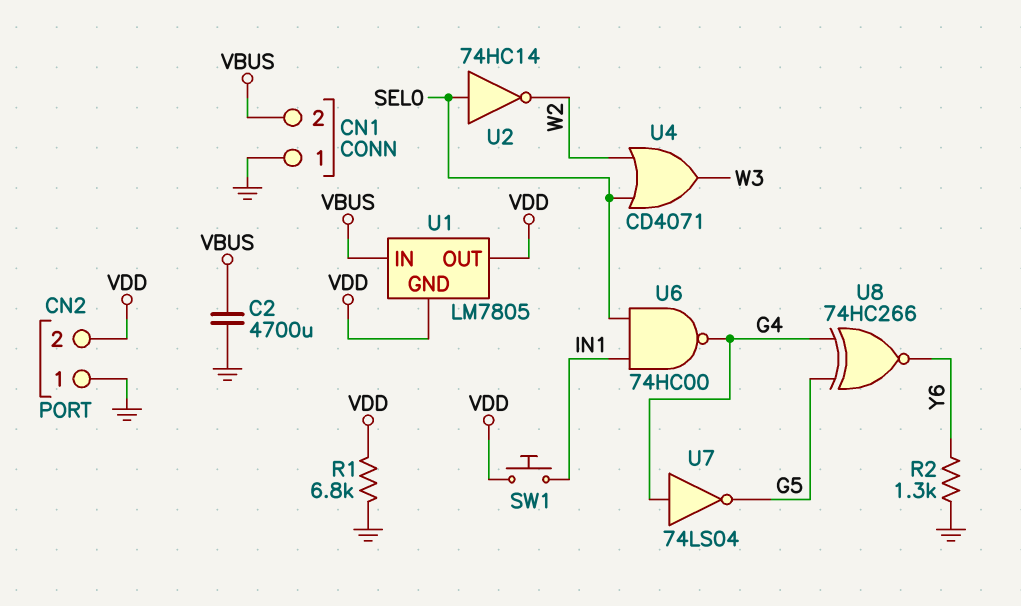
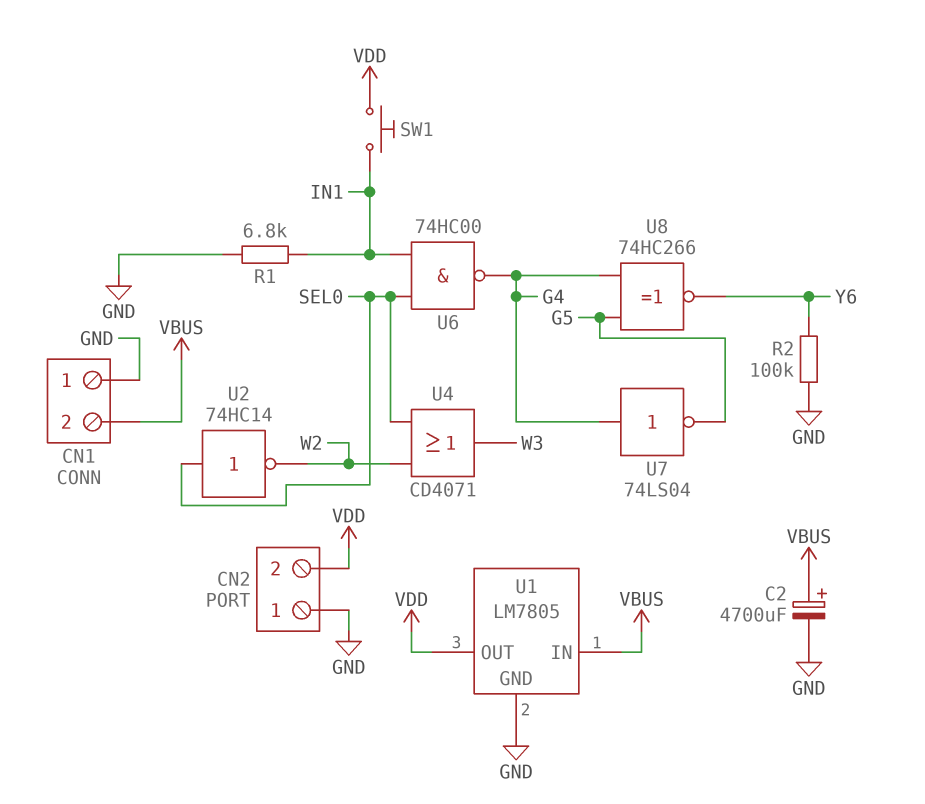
C2: 4700uF (GND, VBUS) -> 4700uF (plus VBUS, minus GND)
R1: 6.8k (GND, VDD) -> 6.8k (GND, IN1)
R2: 1.3k (GND, Y6) -> 100k (GND, Y6)
U1 pin GND: VDD -> GND

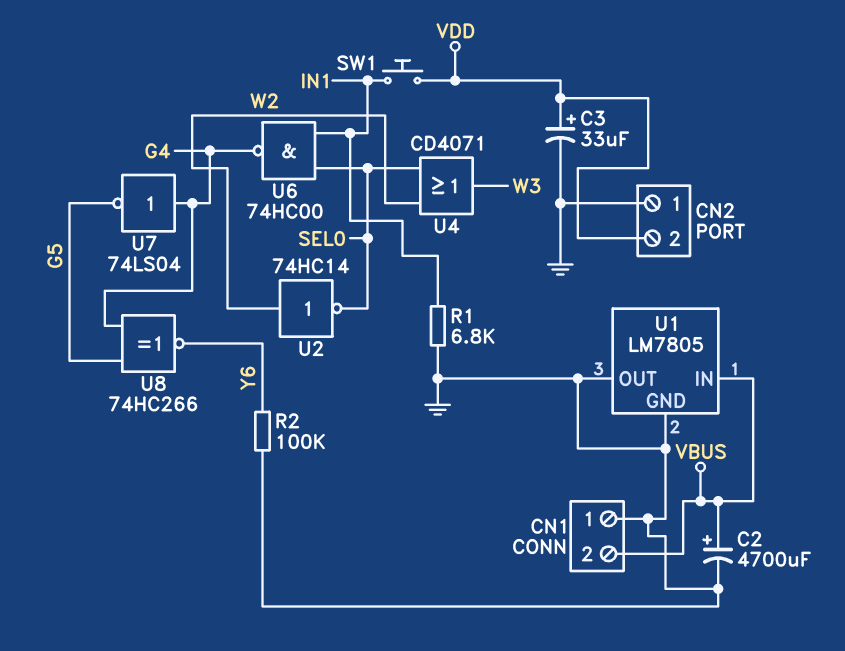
C3: none -> 33uF (plus VDD, minus GND)
U1 pin OUT: VDD -> GND
U2: NOT 74HC14 (in SEL0, out W2) -> NOT 74HC14 (in W2, out SEL0)

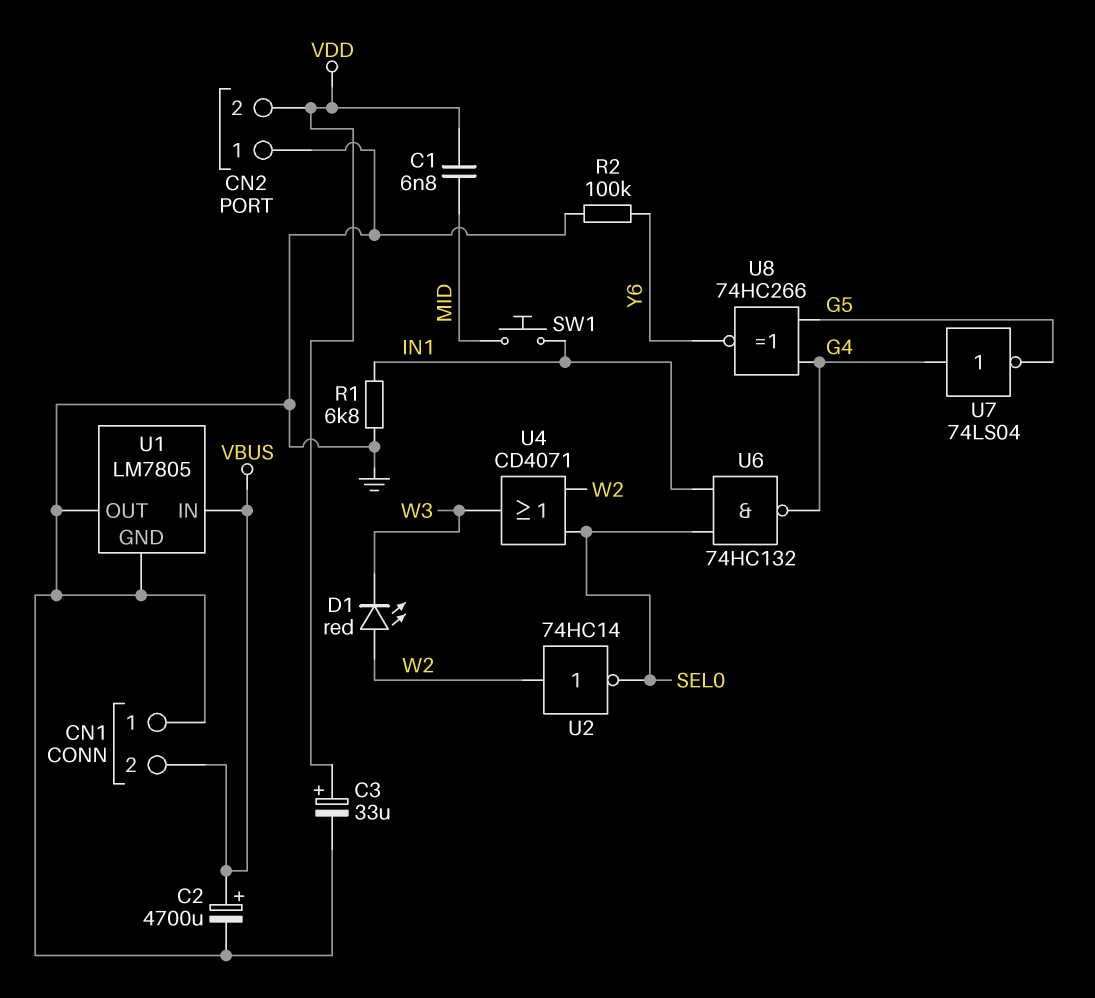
C1: none -> 6.8nF (MID, VDD)
D1: none -> LED red (A W2, K W3)
SW1: button (IN1, VDD) -> button (IN1, MID)
U6: NAND 74HC00 (in IN1, in SEL0, out G4) -> NAND 74HC132 (in IN1, in SEL0, out G4)

